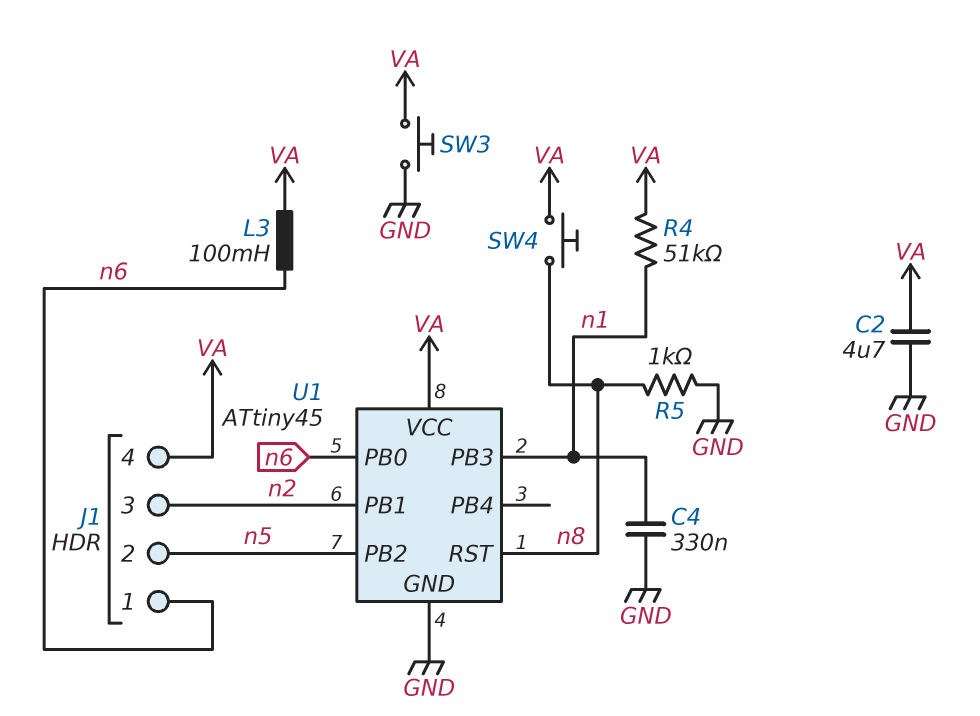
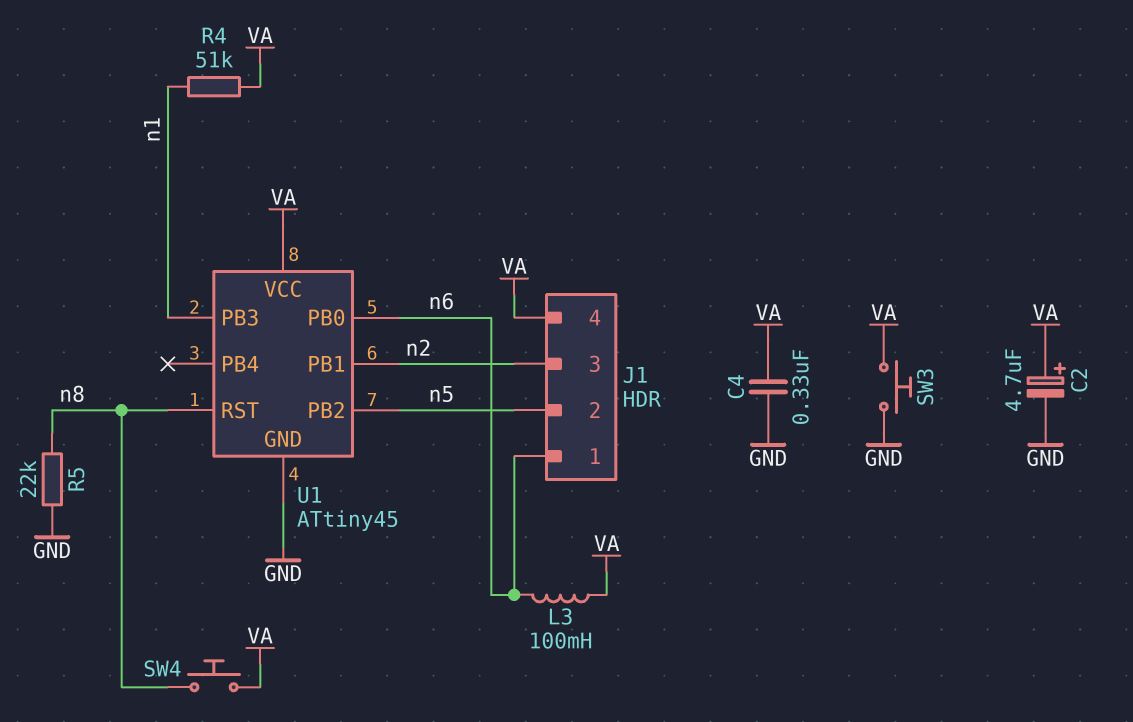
C2: 4.7uF (GND, VA) -> 4.7uF (plus VA, minus GND)
C4: 330nF (GND, n1) -> 330nF (GND, VA)
R5: 1k (GND, n8) -> 22k (GND, n8)

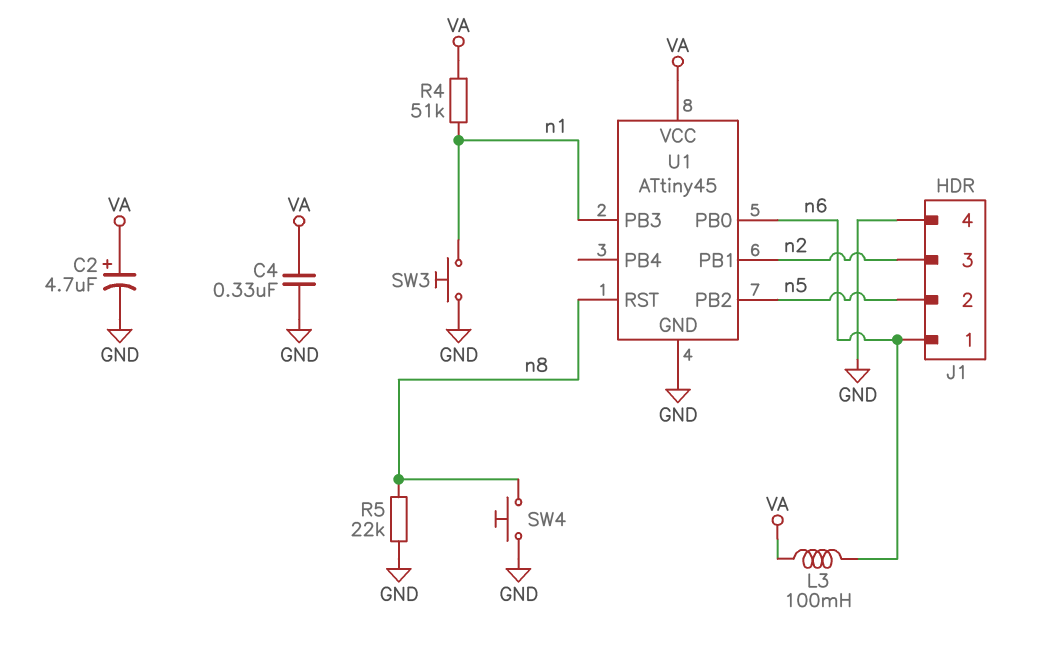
J1 pin 4: VA -> GND
SW3: button (GND, VA) -> button (GND, n1)
SW4: button (VA, n8) -> button (GND, n8)

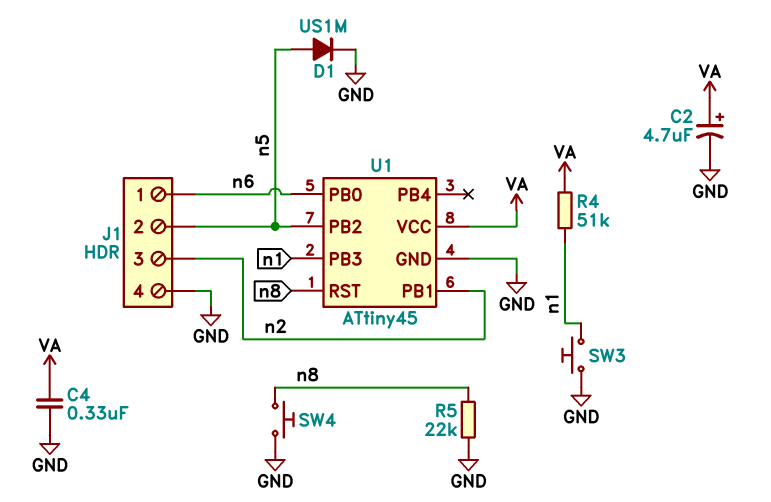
D1: none -> diode US1M (A n5, K GND)
L3: 100mH (VA, n6) -> none

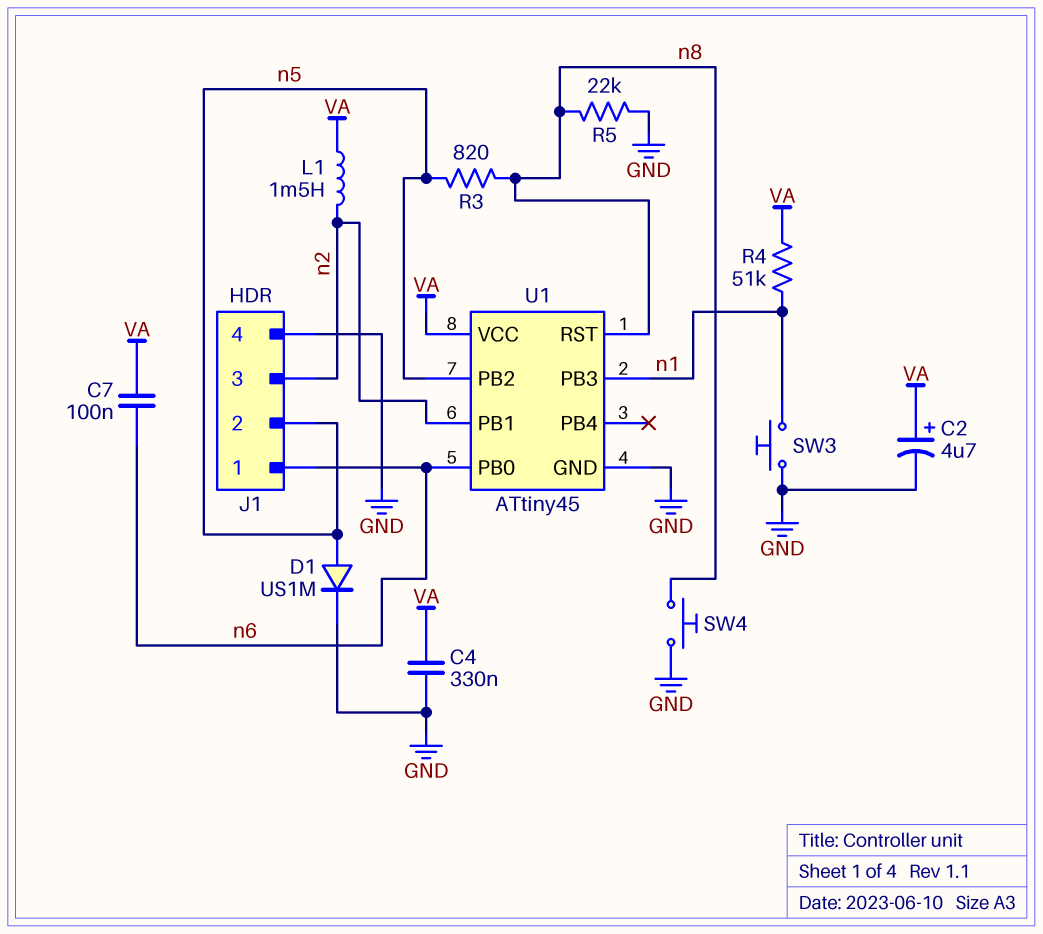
C7: none -> 100nF (VA, n6)
L1: none -> 1.5mH (VA, n2)
R3: none -> 820 (n5, n8)

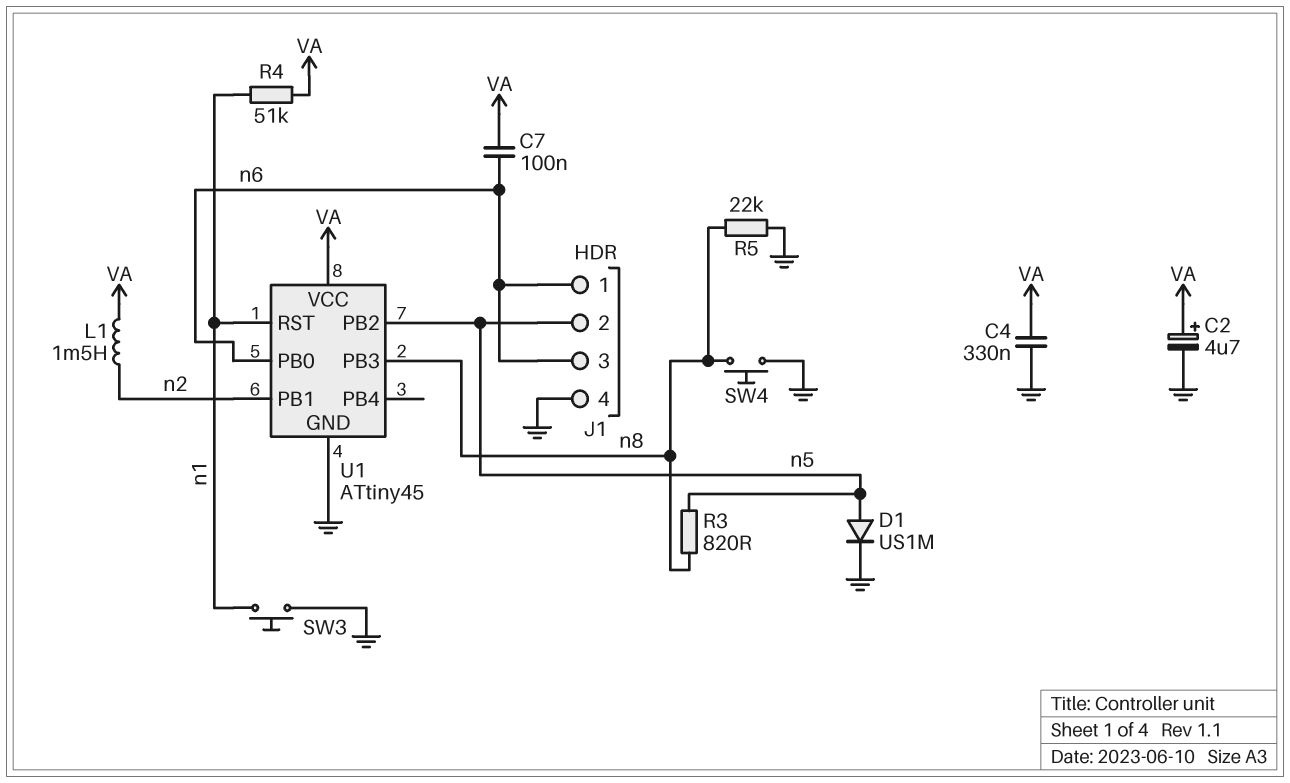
J1 pin 3: n2 -> n6
U1 pin PB3: n1 -> n8
U1 pin RST: n8 -> n1

